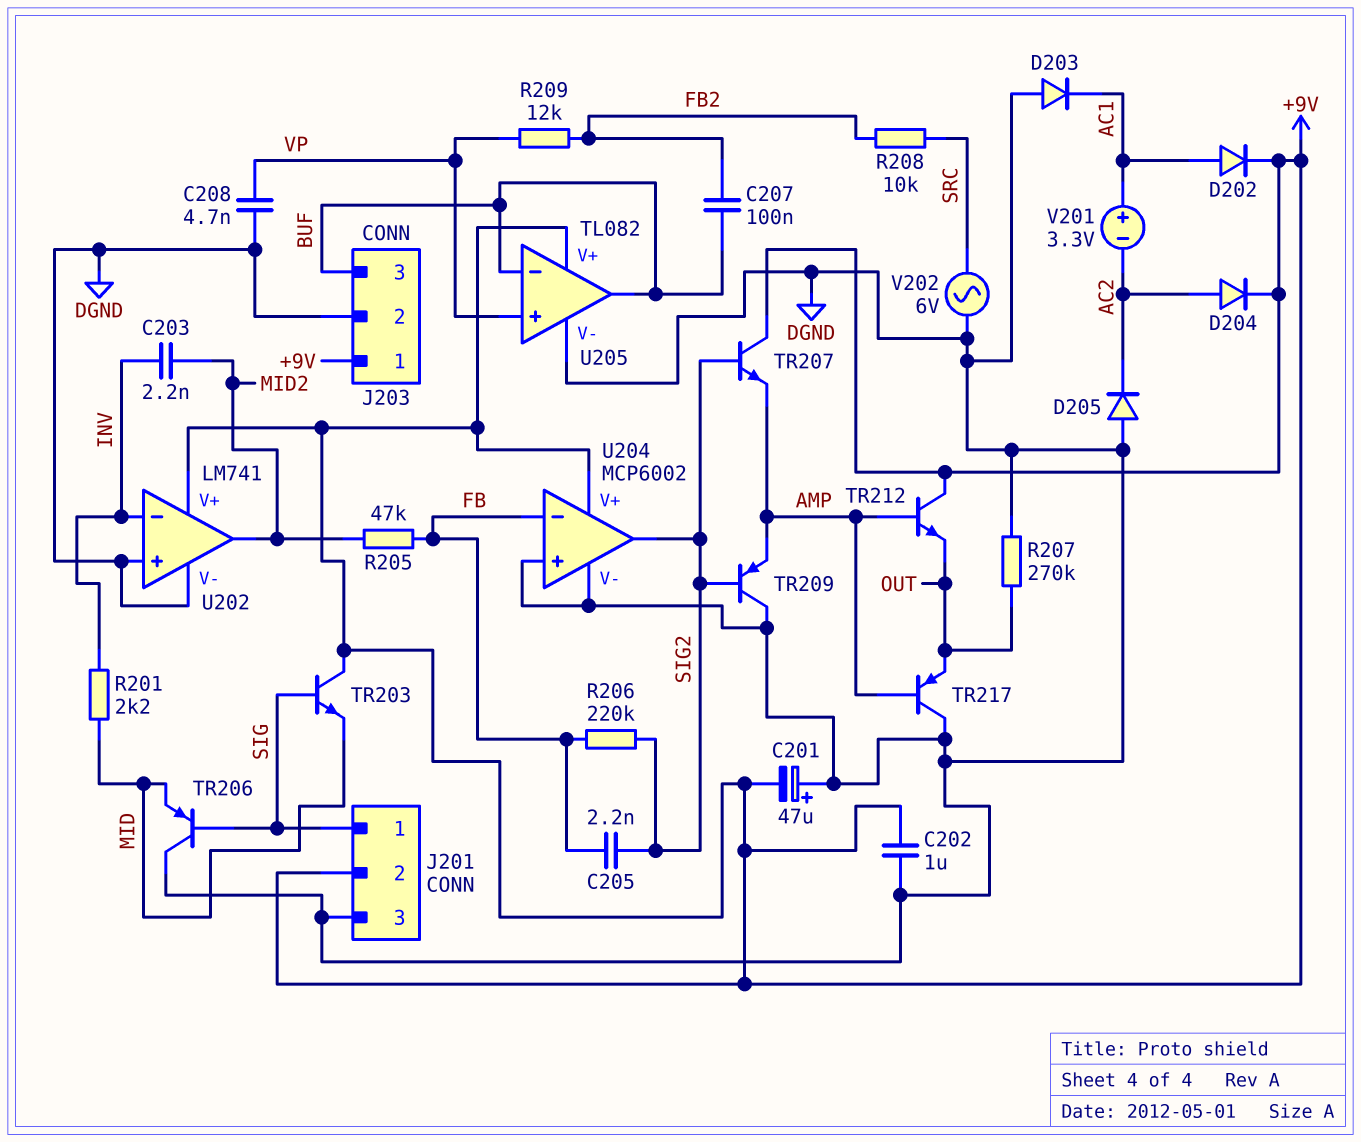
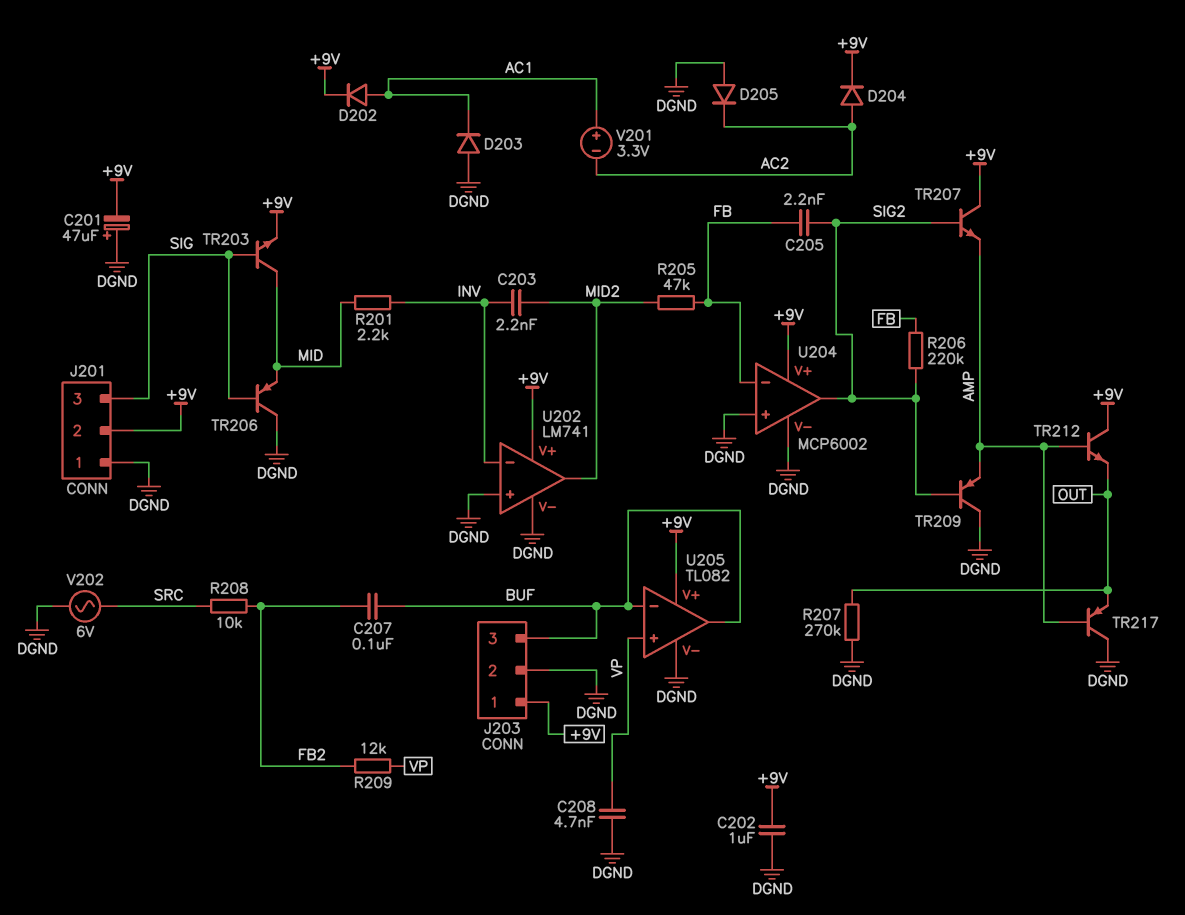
J201 pin 1: SIG -> DGND
J201 pin 3: DGND -> SIG
TR203: NPN (B SIG, C +9V, E MID) -> NPN (B SIG, C MID, E +9V)

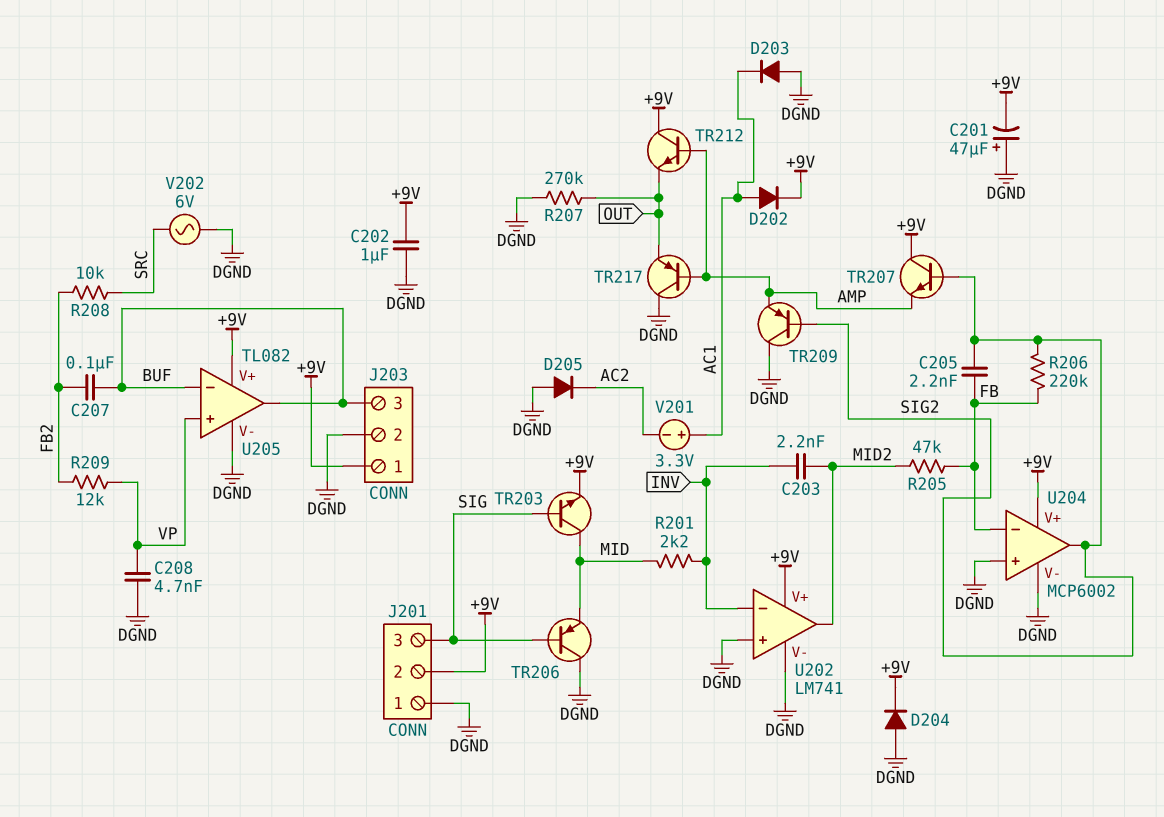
D204: diode (A AC2, K +9V) -> diode (A DGND, K +9V)

